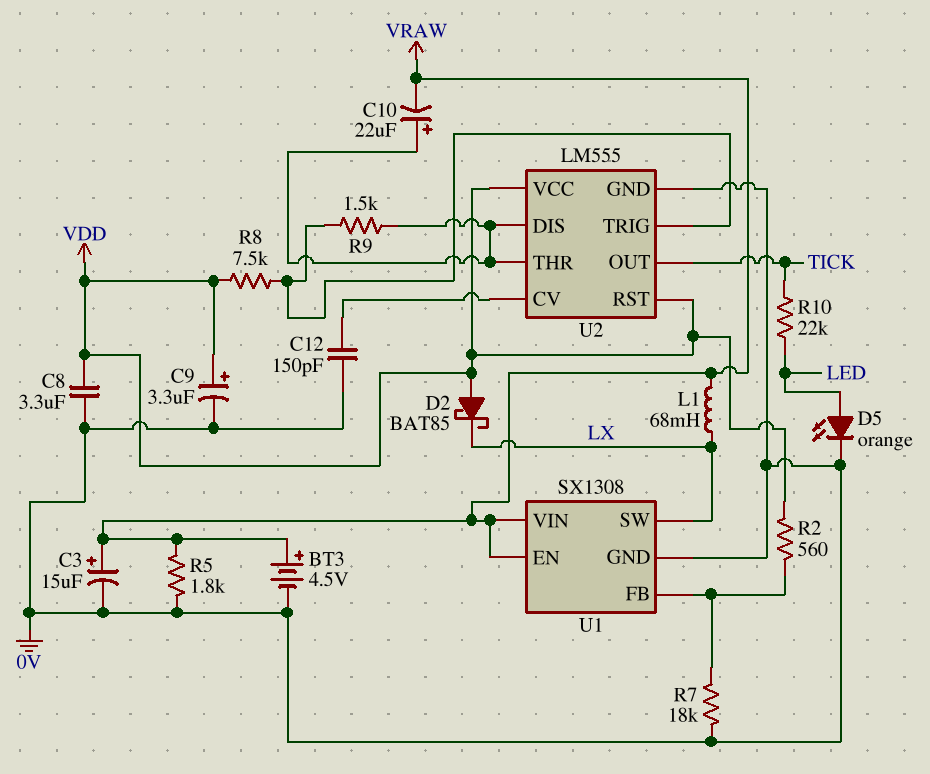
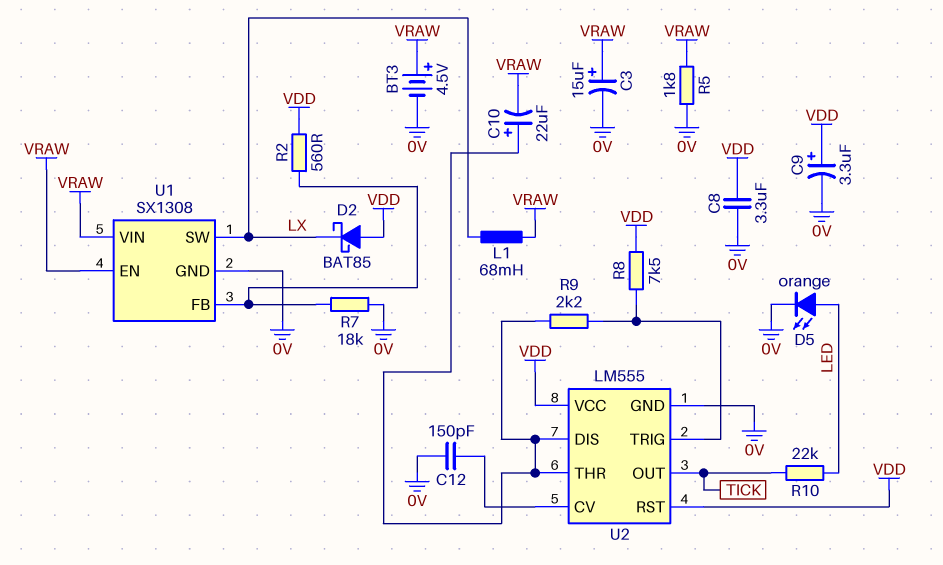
R9: 1.5k (U2/DIS, U2/TRIG) -> 2.2k (U2/DIS, U2/TRIG)

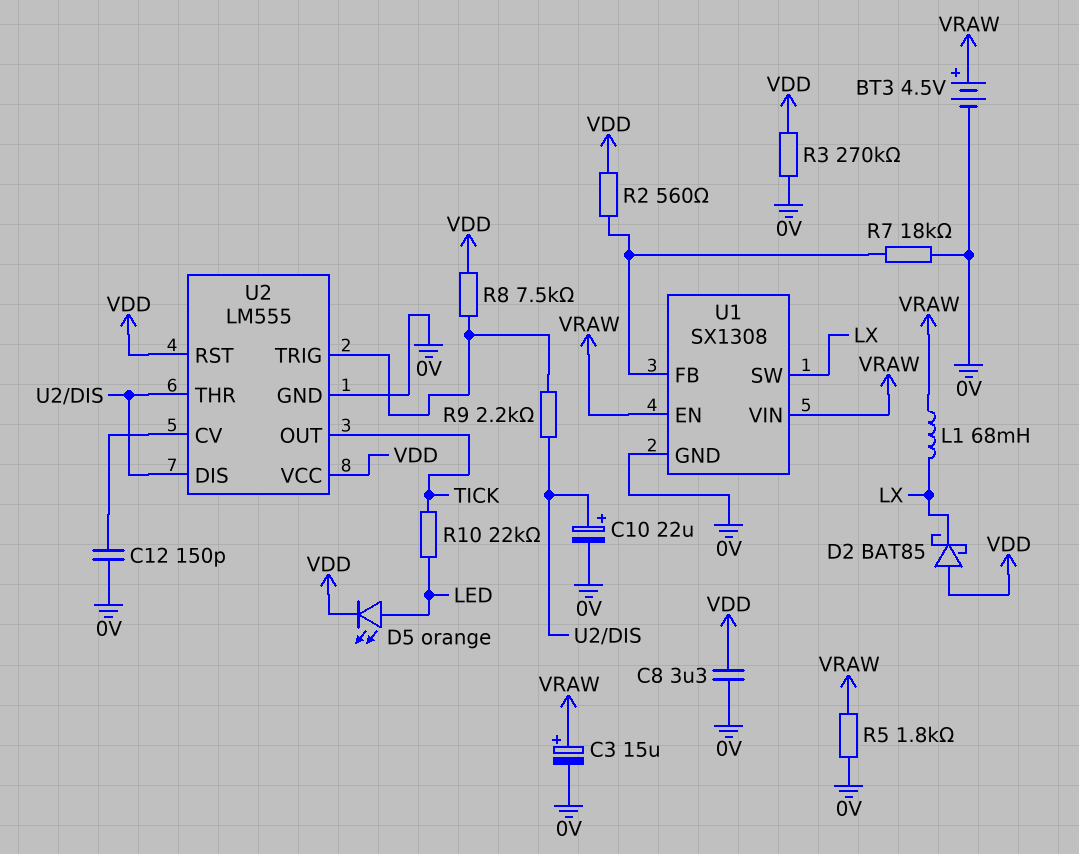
C9: 3.3uF (plus VDD, minus 0V) -> none
C10: 22uF (plus U2/DIS, minus VRAW) -> 22uF (plus U2/DIS, minus 0V)
D5: LED orange (A LED, K 0V) -> LED orange (A LED, K VDD)
R3: none -> 270k (0V, VDD)

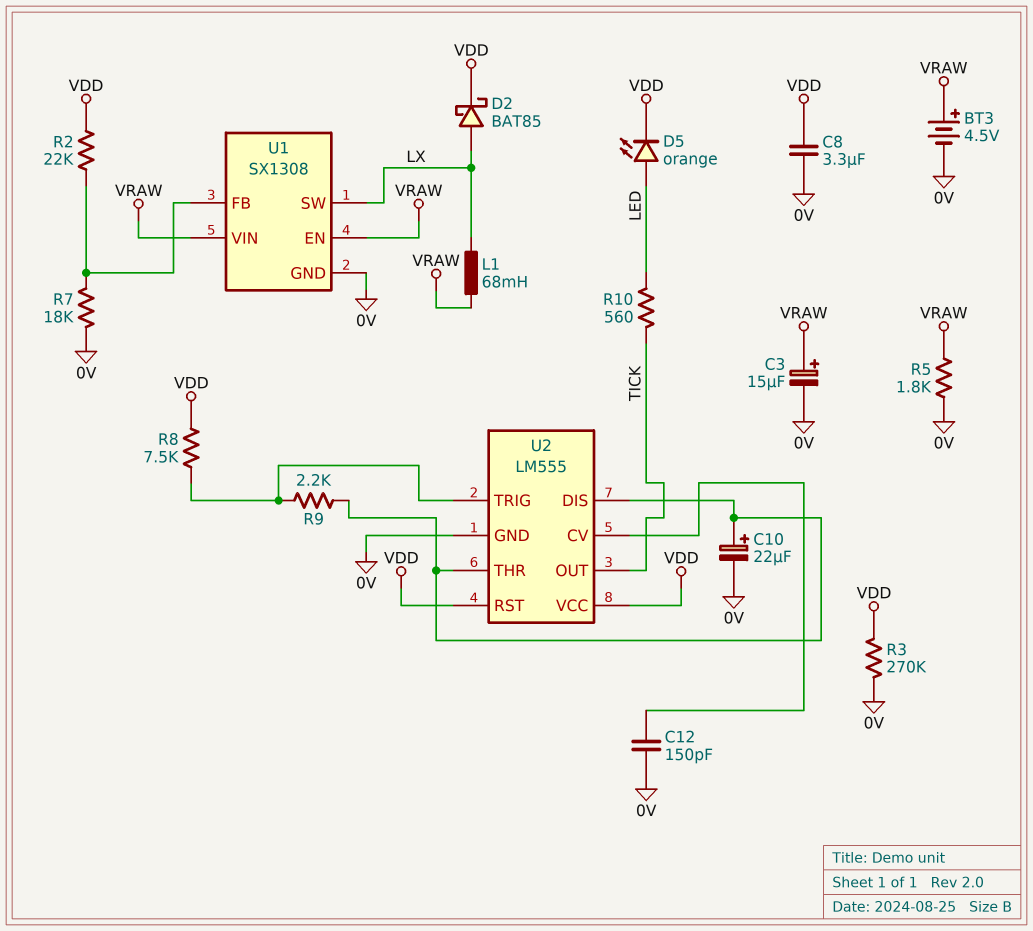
D2: schottky BAT85 (A VDD, K LX) -> schottky BAT85 (A LX, K VDD)
R2: 560 (U1/FB, VDD) -> 22k (U1/FB, VDD)
R10: 22k (LED, TICK) -> 560 (LED, TICK)

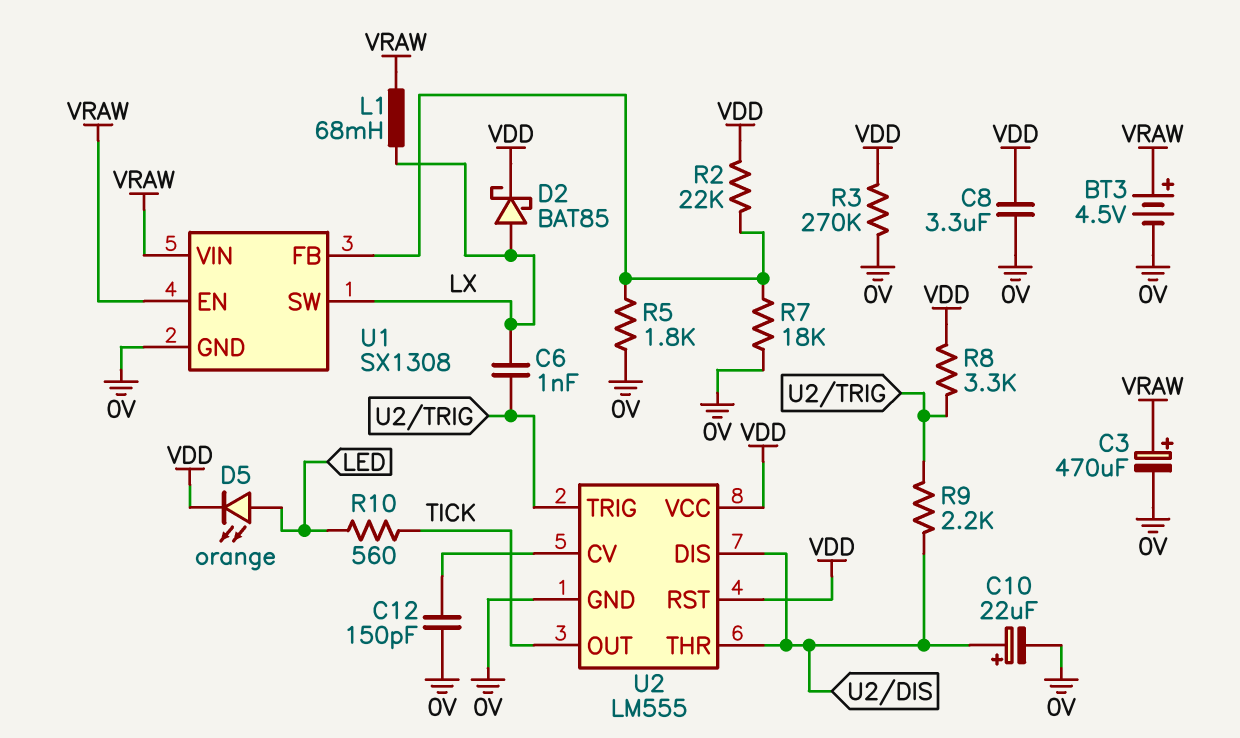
C3: 15uF (plus VRAW, minus 0V) -> 470uF (plus VRAW, minus 0V)
C6: none -> 1nF (LX, U2/TRIG)
R5: 1.8k (0V, VRAW) -> 1.8k (0V, U1/FB)
R8: 7.5k (U2/TRIG, VDD) -> 3.3k (U2/TRIG, VDD)

